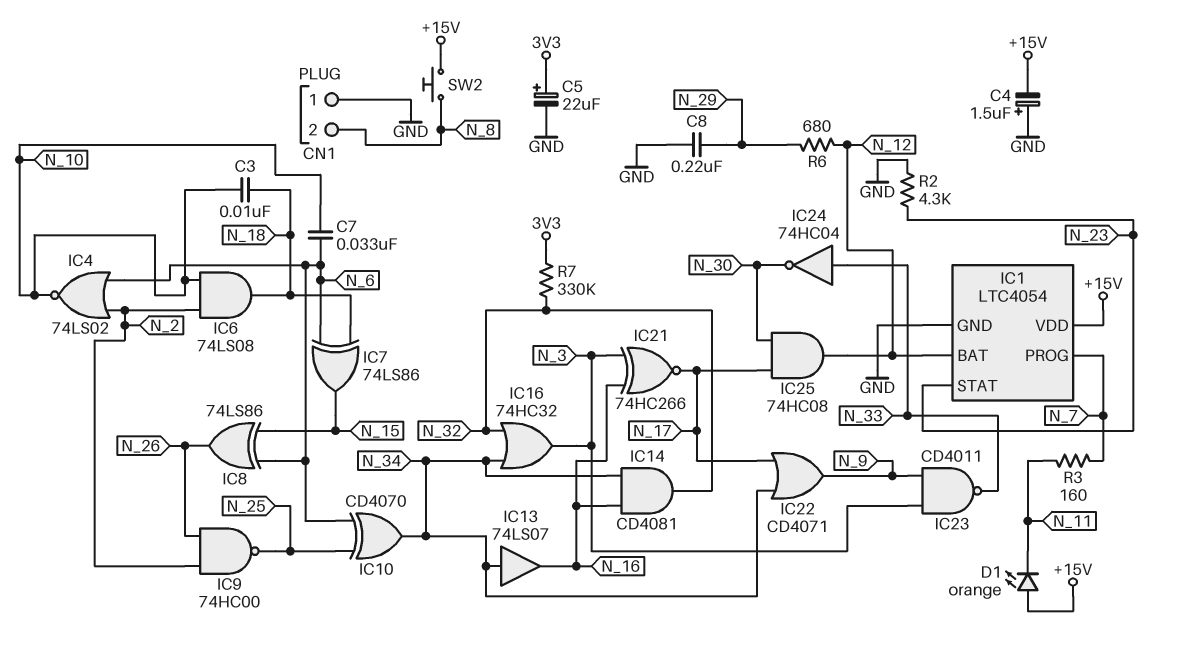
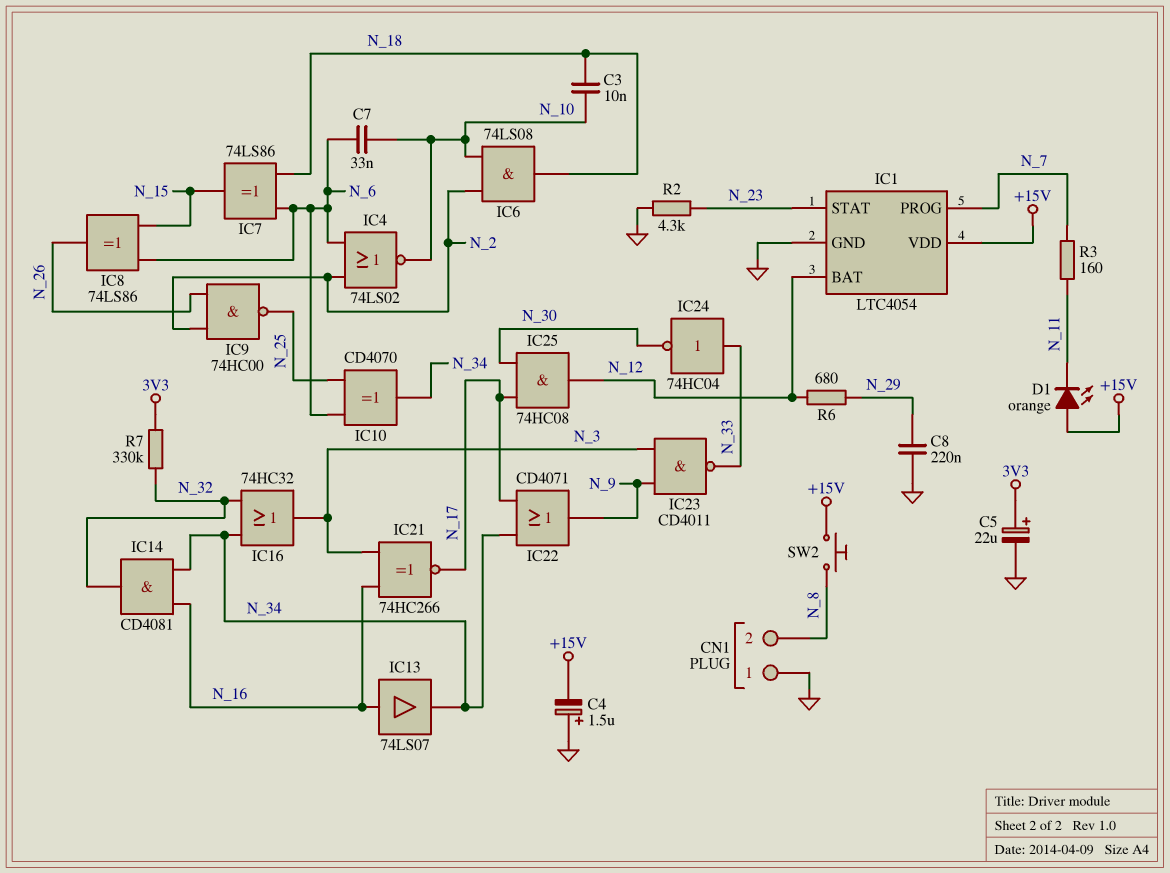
IC13: buffer 74LS07 (in N_34, out N_16) -> buffer 74LS07 (in N_16, out N_34)

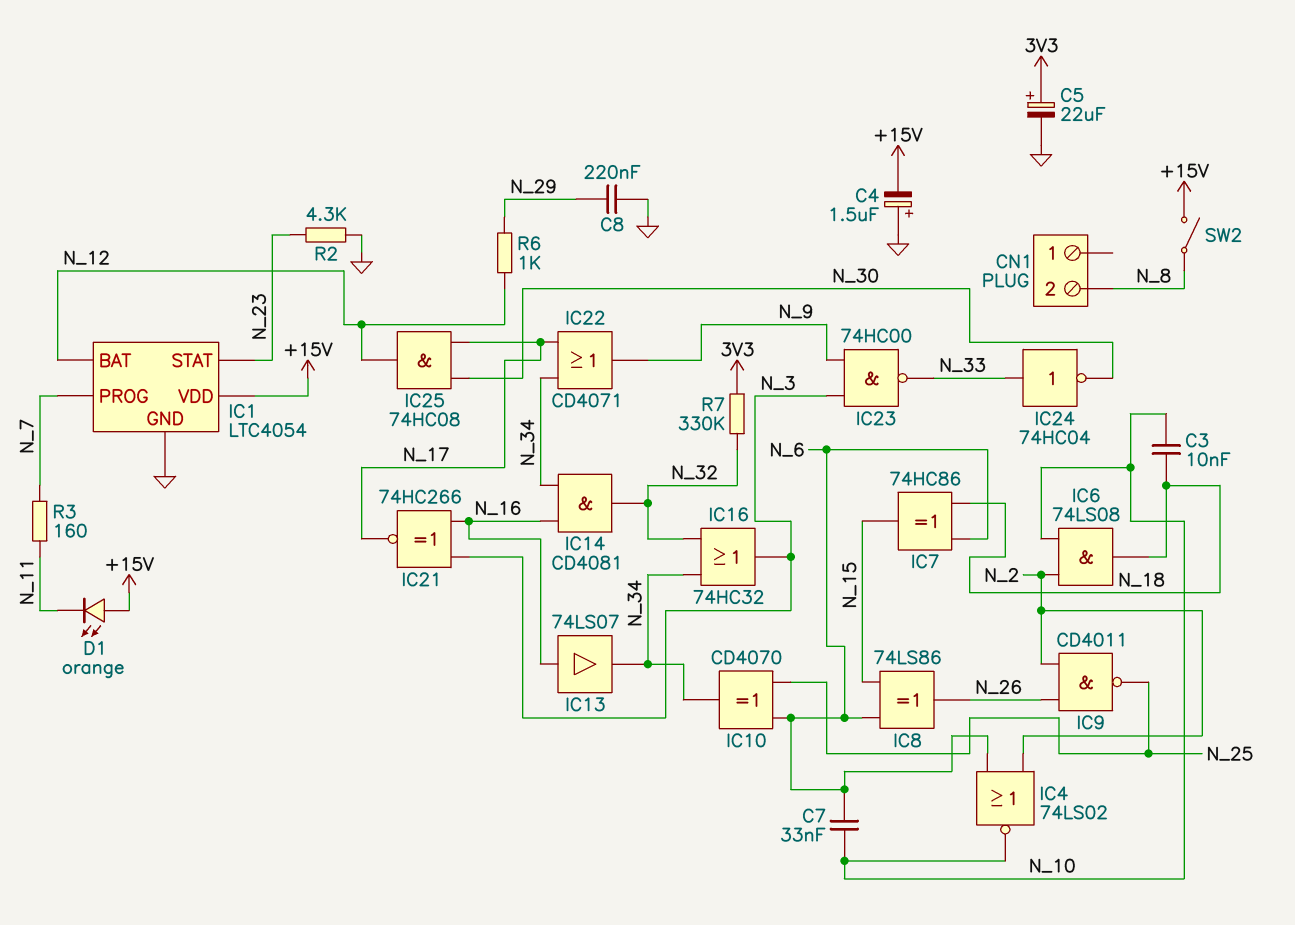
CN1 pin 1: GND -> none
IC7: XOR 74LS86 (in N_6, in N_18, out N_15) -> XOR 74HC86 (in N_6, in N_18, out N_15)
IC9: NAND 74HC00 (in N_2, in N_26, out N_25) -> NAND CD4011 (in N_2, in N_26, out N_25)
IC23: NAND CD4011 (in N_3, in N_9, out N_33) -> NAND 74HC00 (in N_3, in N_9, out N_33)
R6: 680 (N_12, N_29) -> 1k (N_12, N_29)
SW2: button (+15V, N_8) -> switch (+15V, N_8)

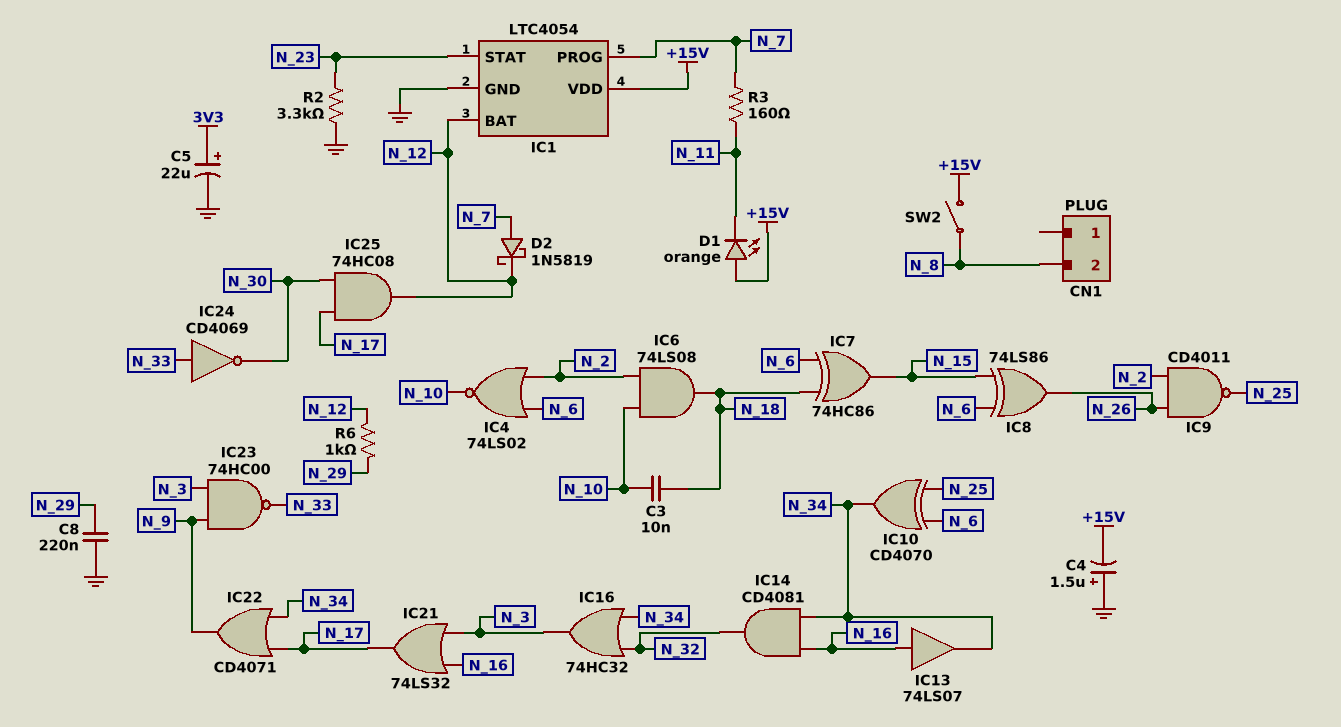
C7: 33nF (N_6, N_10) -> none
D2: none -> schottky 1N5819 (A N_7, K N_12)
IC21: XNOR 74HC266 (in N_3, in N_16, out N_17) -> OR 74LS32 (in N_3, in N_16, out N_17)
IC24: NOT 74HC04 (in N_33, out N_30) -> NOT CD4069 (in N_33, out N_30)
R2: 4.3k (GND, N_23) -> 3.3k (GND, N_23)
R7: 330k (3V3, N_32) -> none

